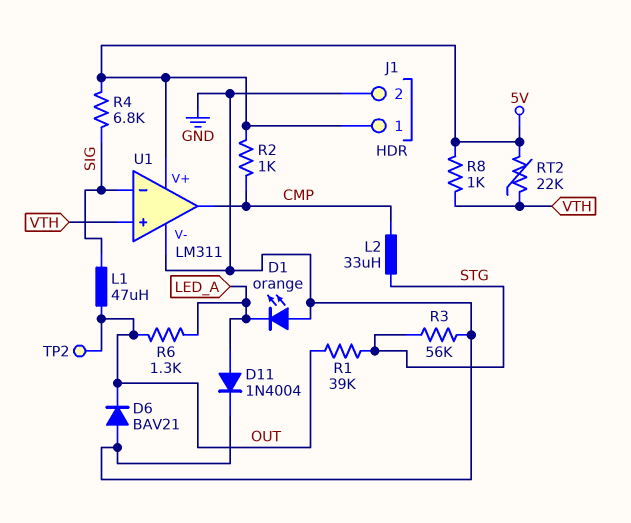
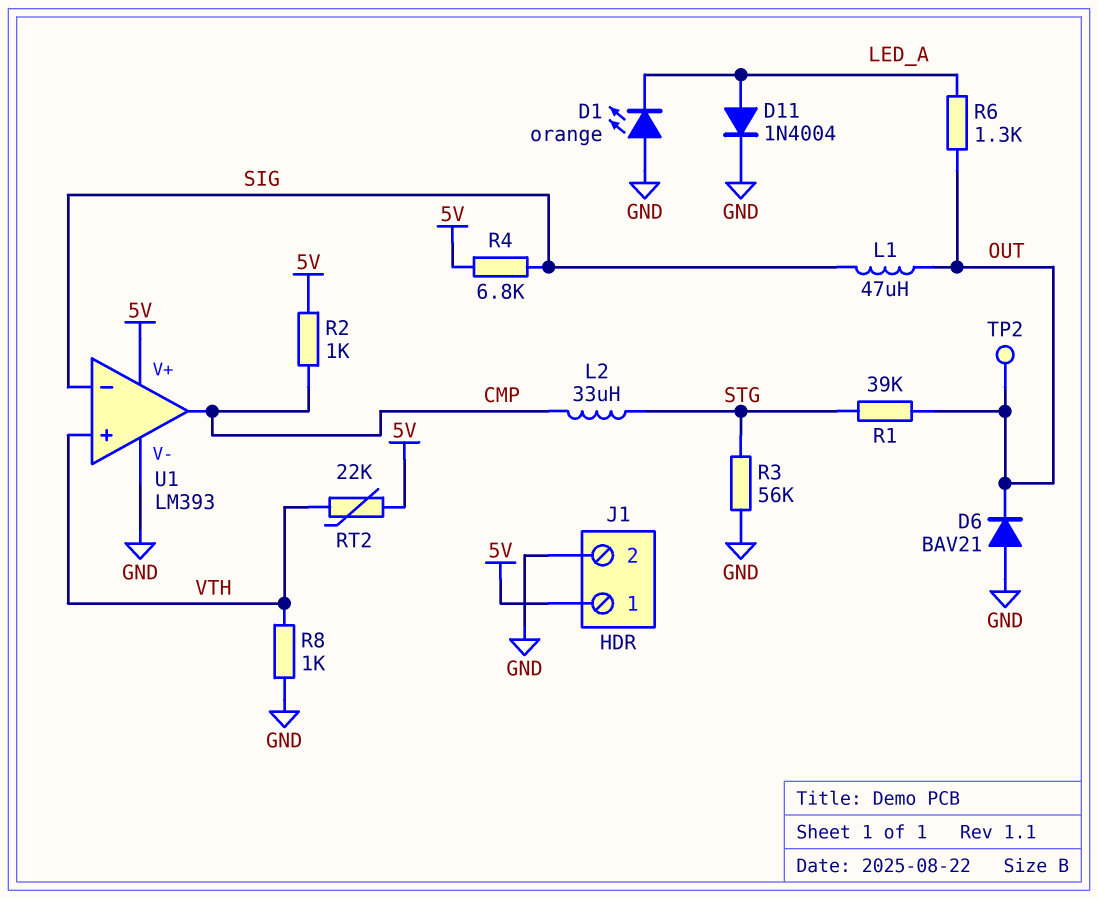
R8: 1k (5V, VTH) -> 1k (GND, VTH)
U1: LM311 -> LM393

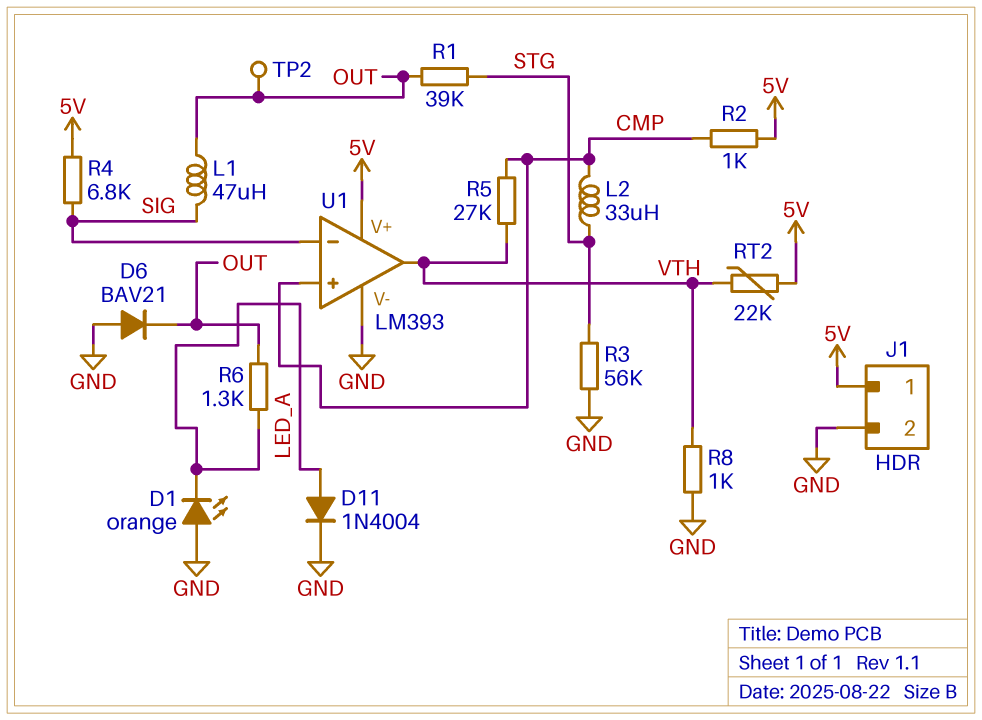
R5: none -> 27k (CMP, VTH)
U1 pin in+: VTH -> CMP
U1 pin out: CMP -> VTH

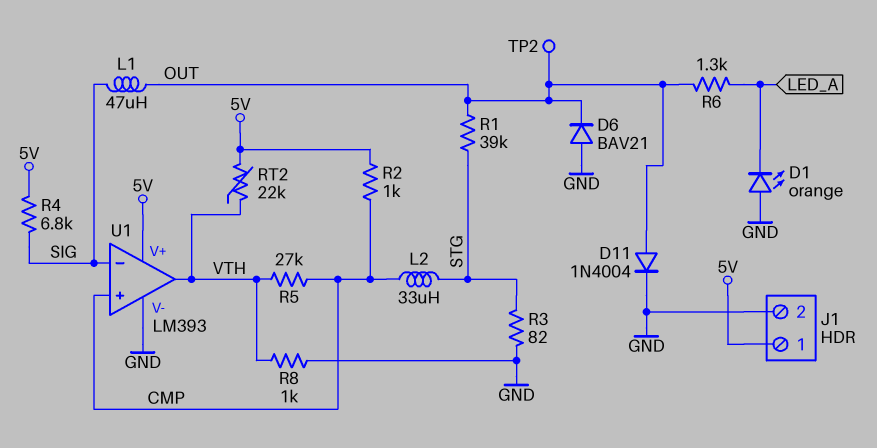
D11: diode 1N4004 (A LED_A, K GND) -> diode 1N4004 (A OUT, K GND)
R3: 56k (GND, STG) -> 82 (GND, STG)

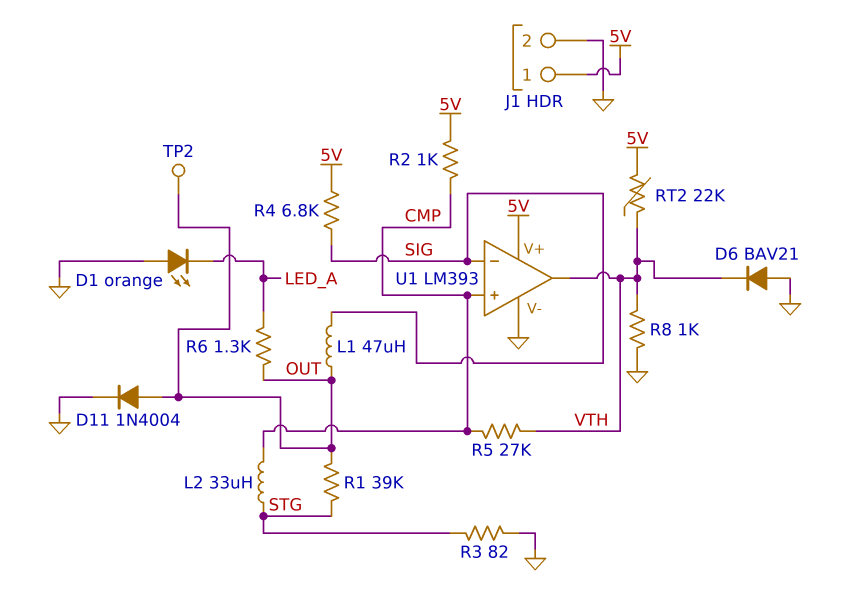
D6: diode BAV21 (A GND, K OUT) -> diode BAV21 (A GND, K VTH)

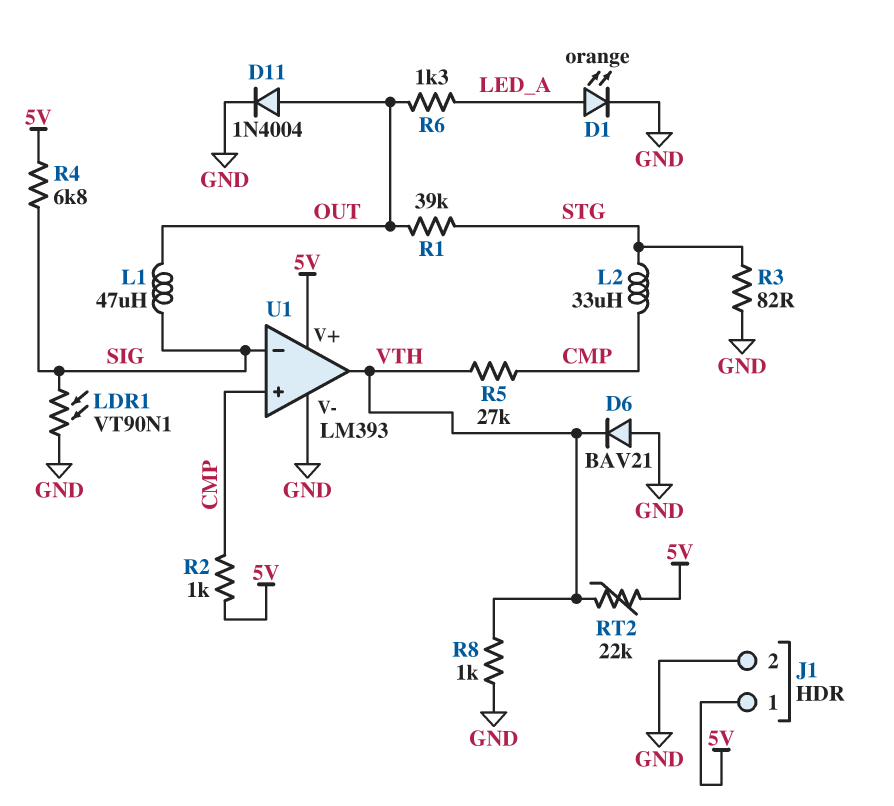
D1: LED orange (A GND, K LED_A) -> LED orange (A LED_A, K GND)
LDR1: none -> VT90N1 (GND, SIG)
TP2: test point (OUT) -> none

